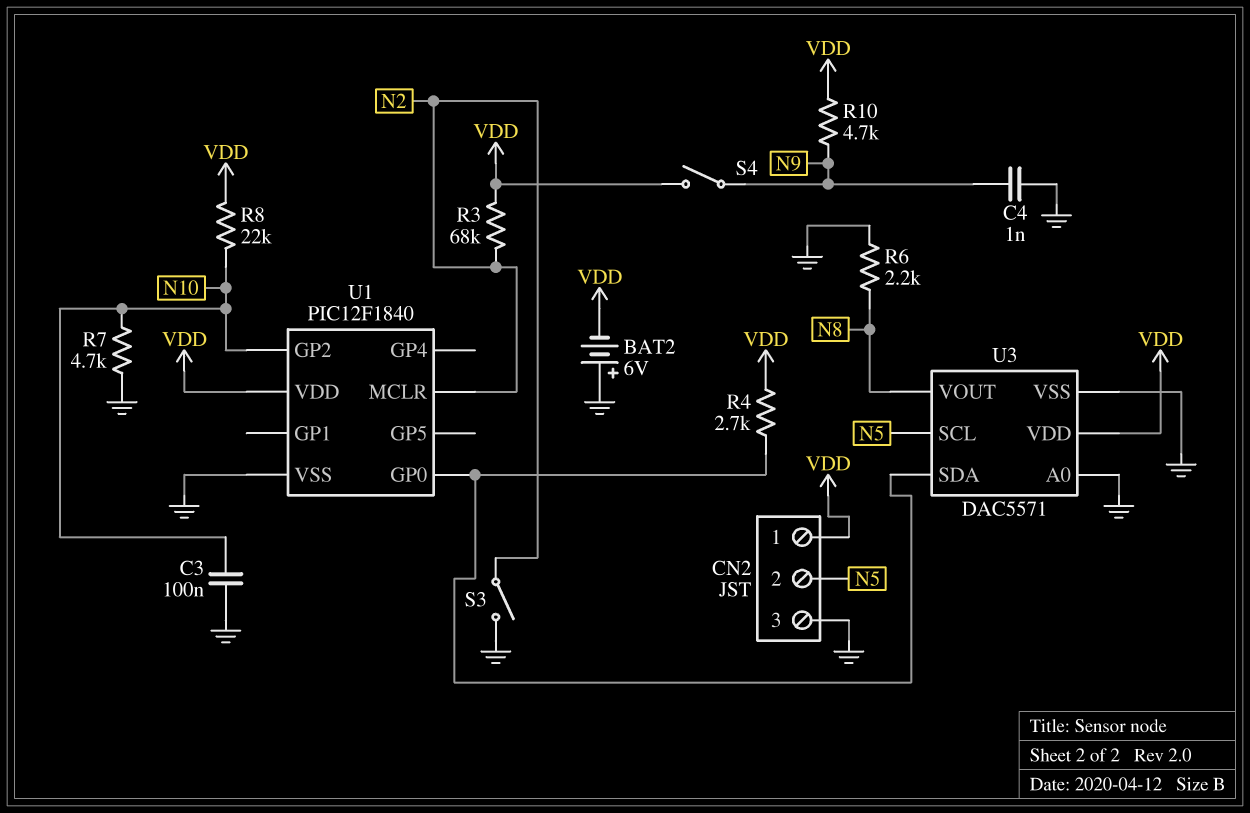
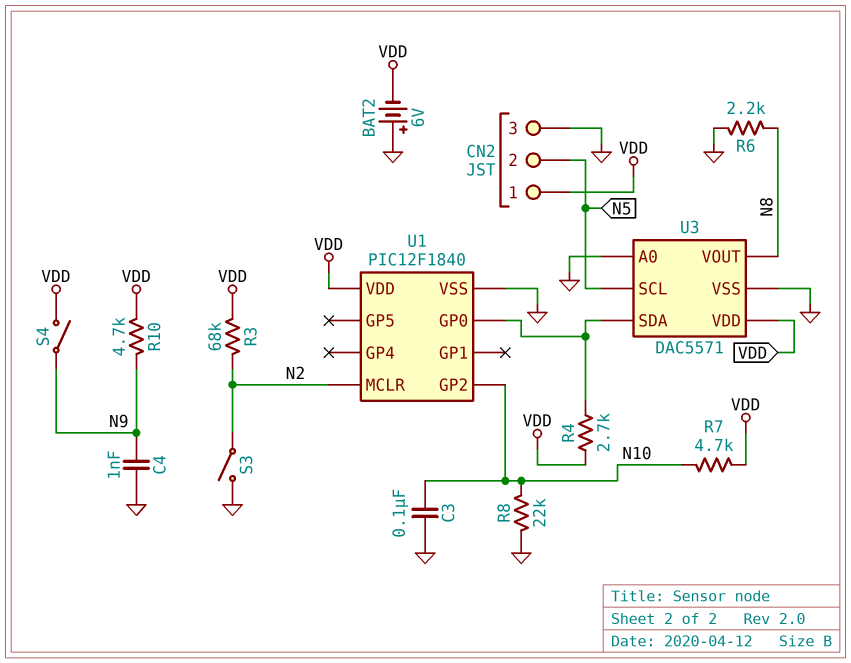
R7: 4.7k (GND, N10) -> 4.7k (N10, VDD)
R8: 22k (N10, VDD) -> 22k (GND, N10)

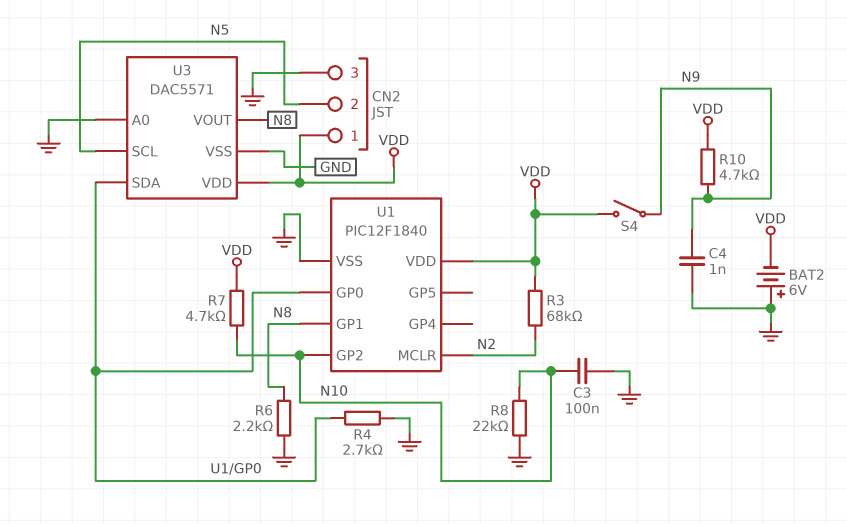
R4: 2.7k (U1/GP0, VDD) -> 2.7k (GND, U1/GP0)
S3: switch (GND, N2) -> none
U1 pin GP1: none -> N8

